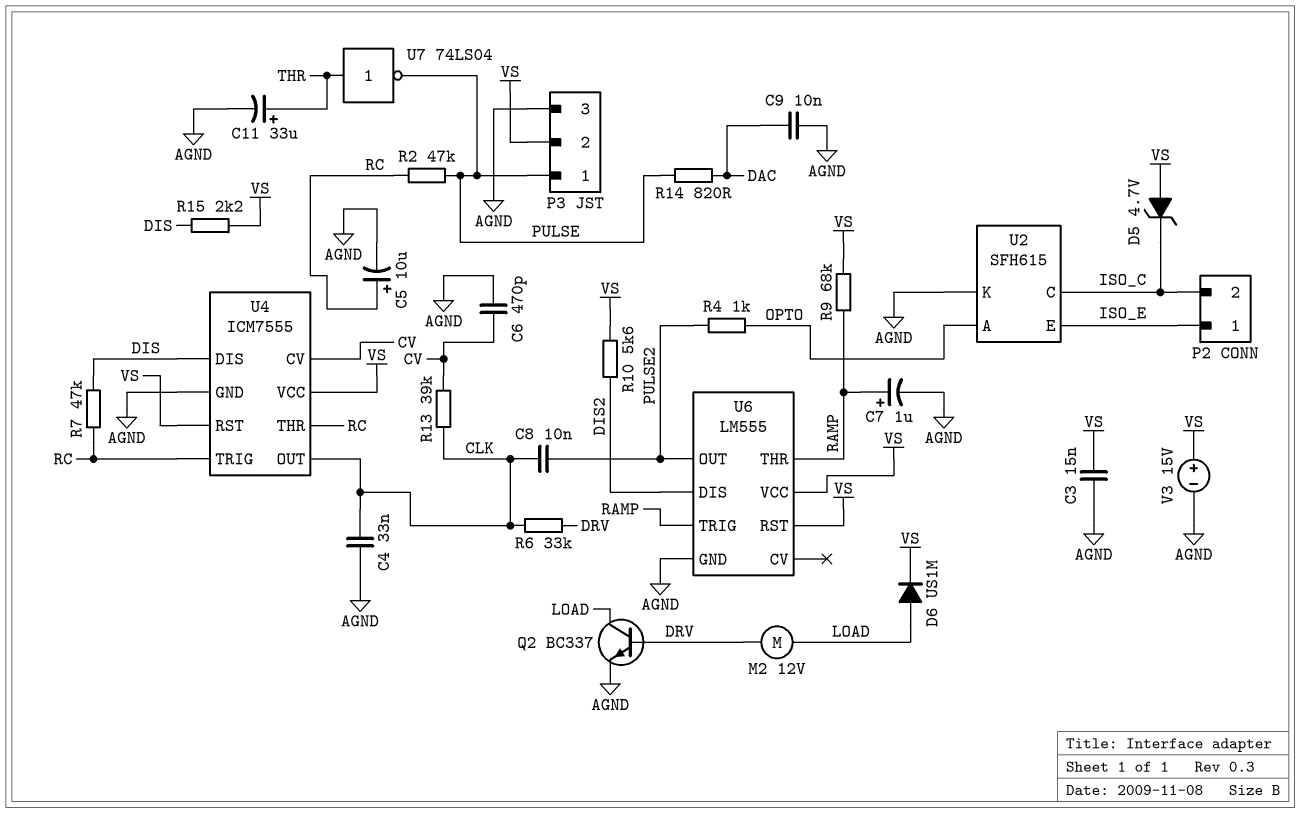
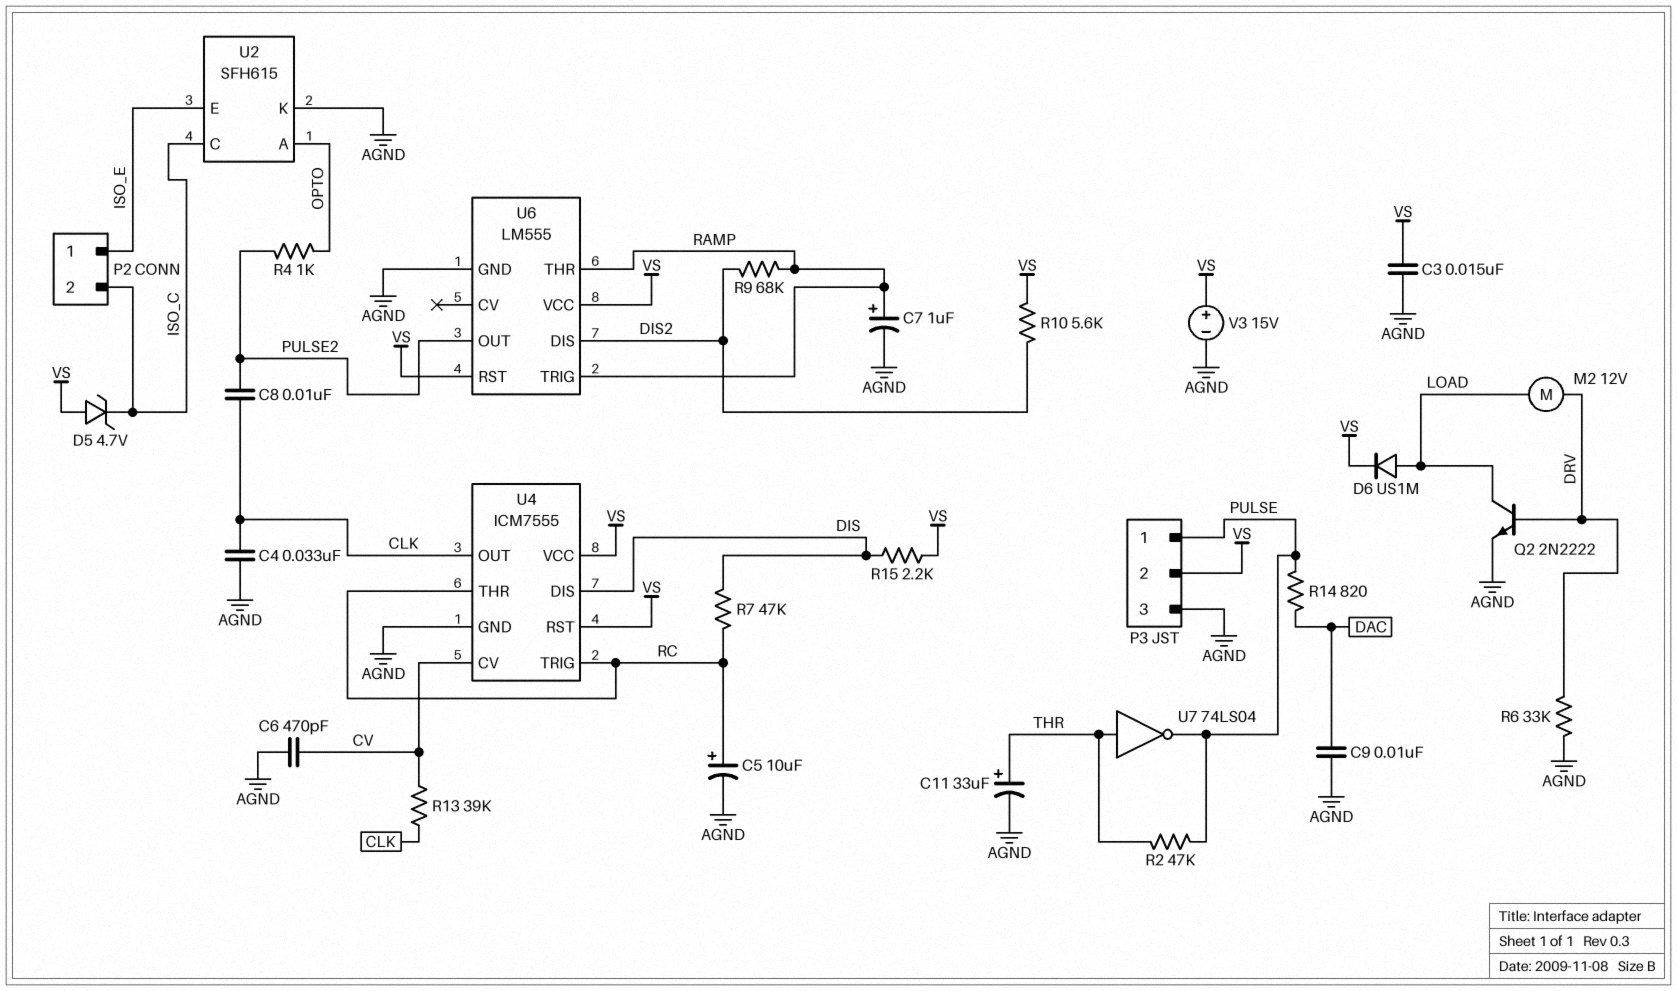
Q2: NPN BC337 (B DRV, C LOAD, E AGND) -> NPN 2N2222 (B DRV, C LOAD, E AGND)
R2: 47k (PULSE, RC) -> 47k (PULSE, THR)
R6: 33k (CLK, DRV) -> 33k (AGND, DRV)
R9: 68k (RAMP, VS) -> 68k (DIS2, RAMP)

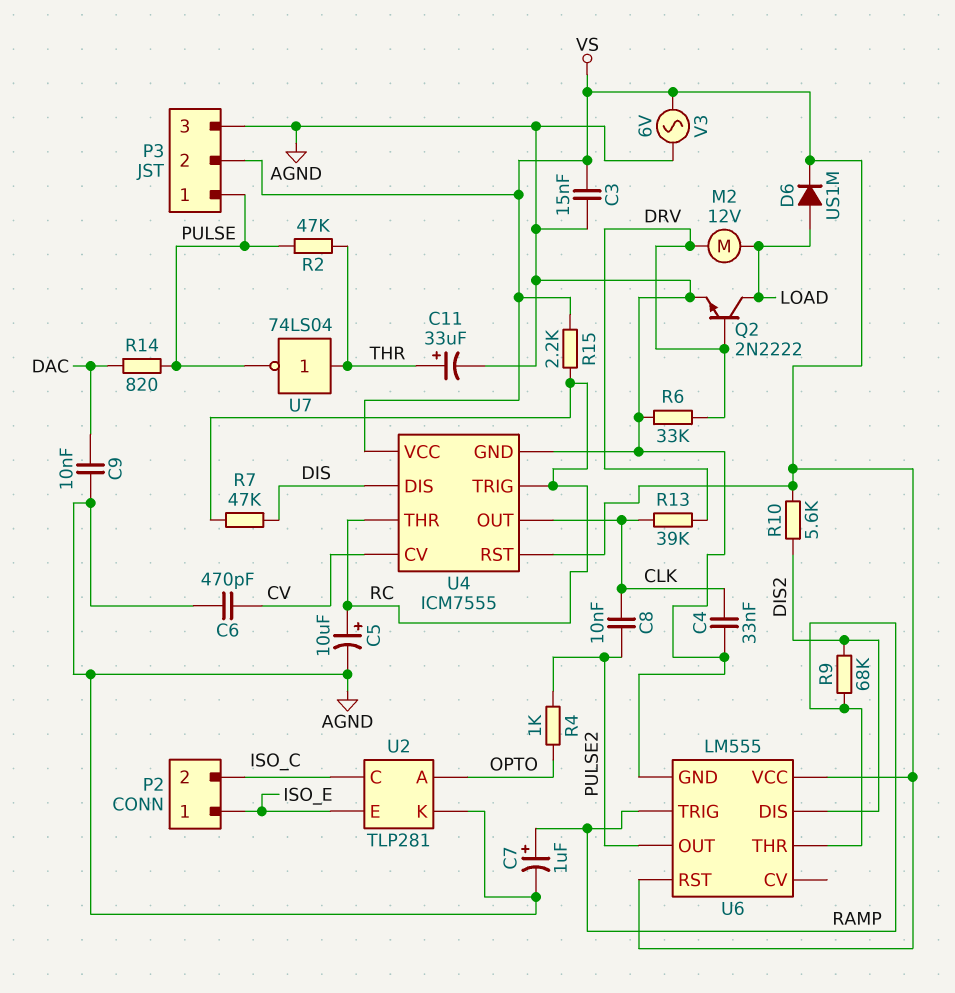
D5: zener 4.7V (A VS, K ISO_C) -> none
R13: 39k (CLK, CV) -> 39k (CLK, DRV)
R15: 2.2k (DIS, VS) -> 2.2k (RC, VS)
U2: SFH615 -> TLP281
V3: 15V (plus VS, minus AGND) -> AC 6V (AGND, VS)

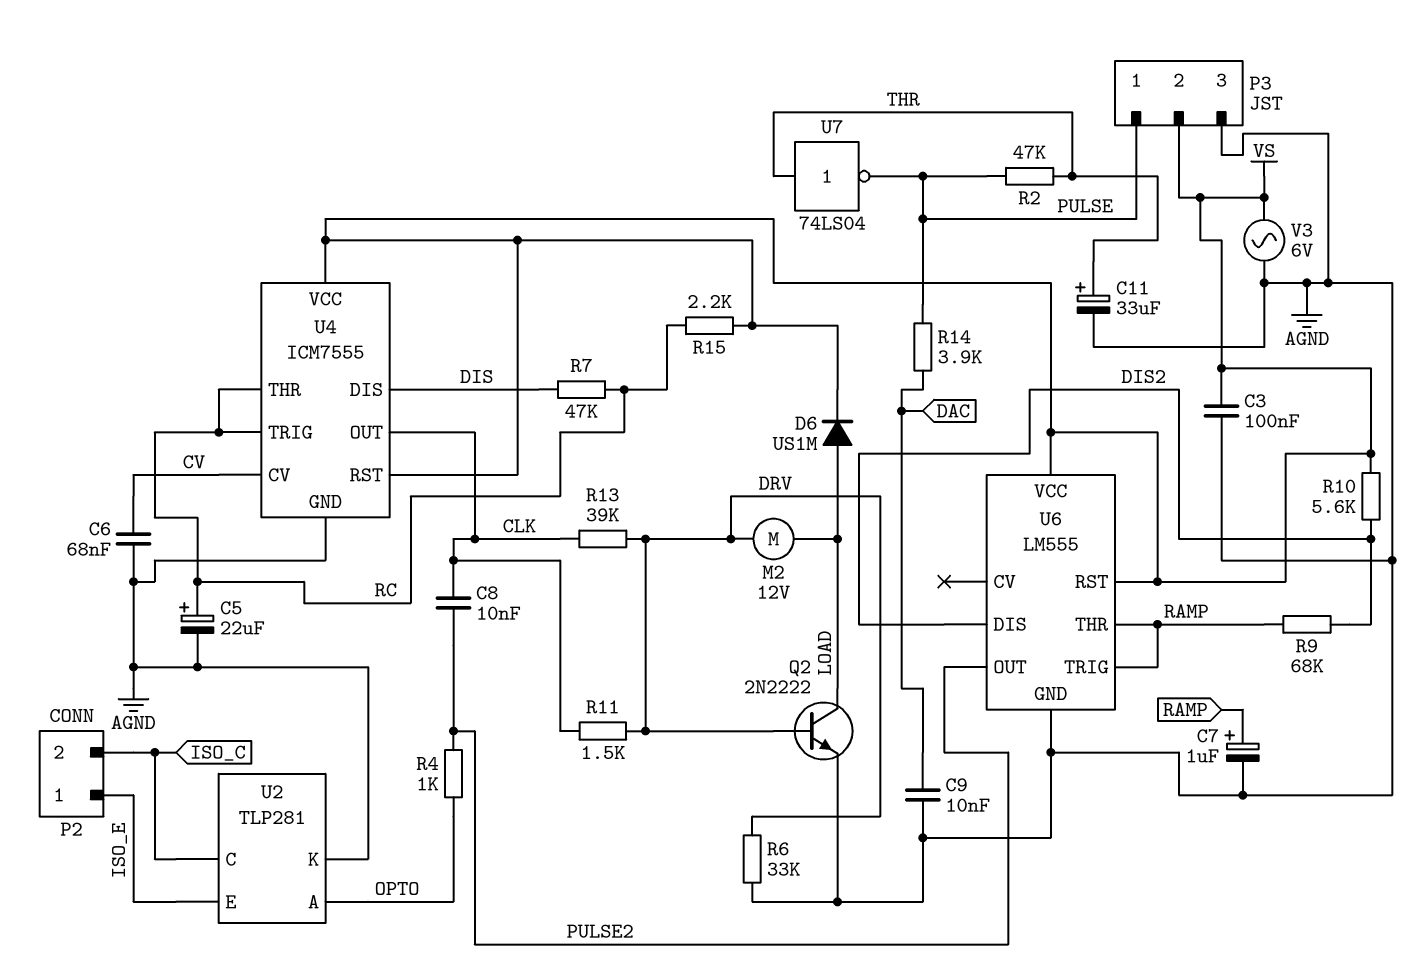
C3: 15nF (AGND, VS) -> 100nF (AGND, VS)
C4: 33nF (AGND, CLK) -> none
C5: 10uF (plus RC, minus AGND) -> 22uF (plus RC, minus AGND)
C6: 470pF (AGND, CV) -> 68nF (AGND, CV)
R11: none -> 1.5k (CLK, DRV)
R14: 820 (DAC, PULSE) -> 3.9k (DAC, PULSE)

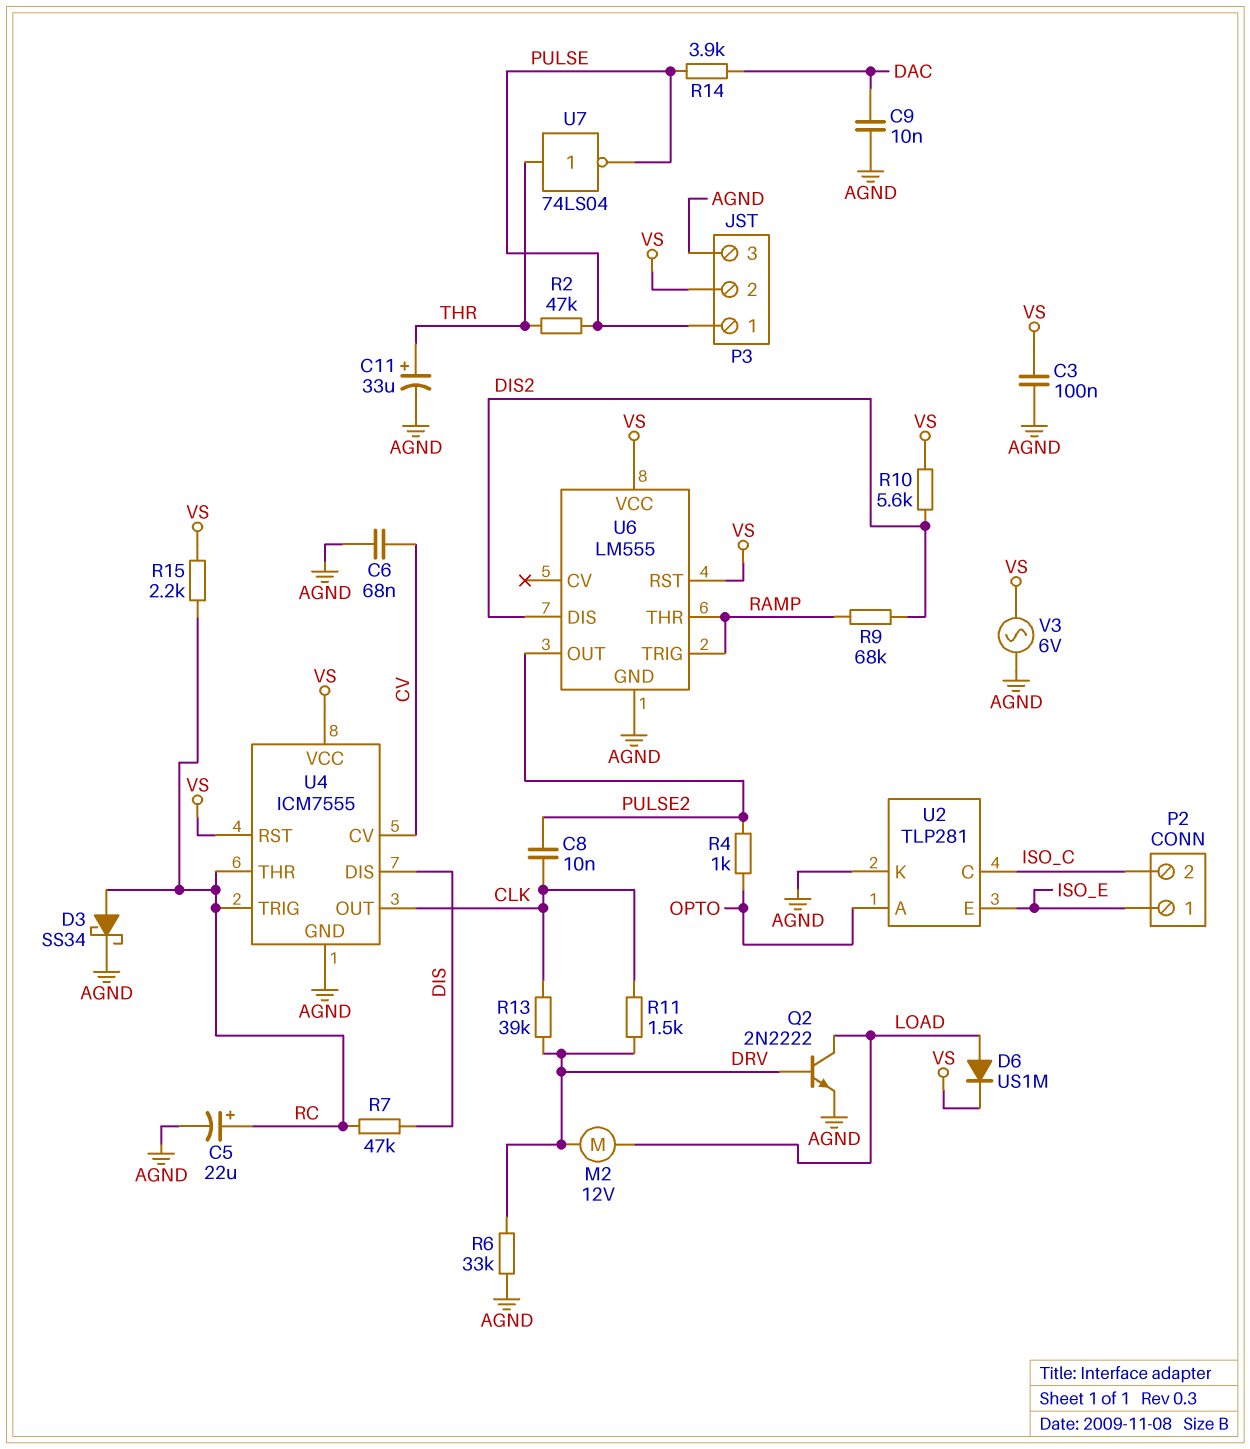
C7: 1uF (plus RAMP, minus AGND) -> none
D3: none -> schottky SS34 (A RC, K AGND)

